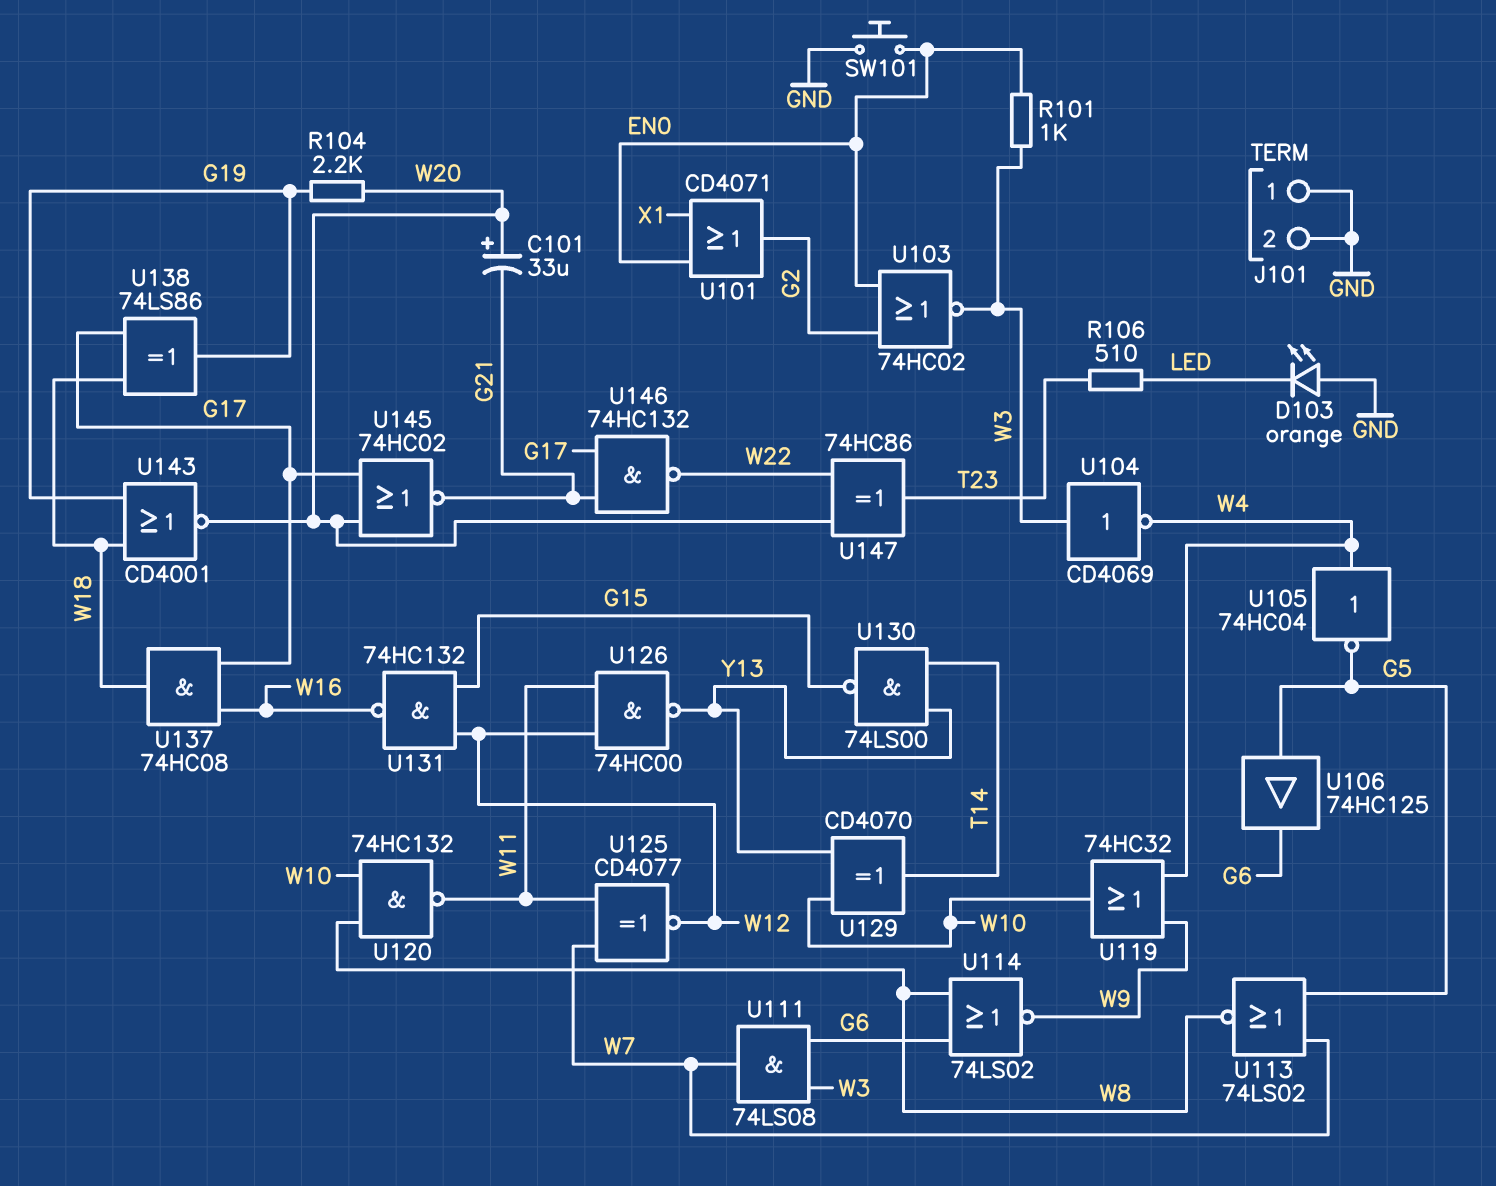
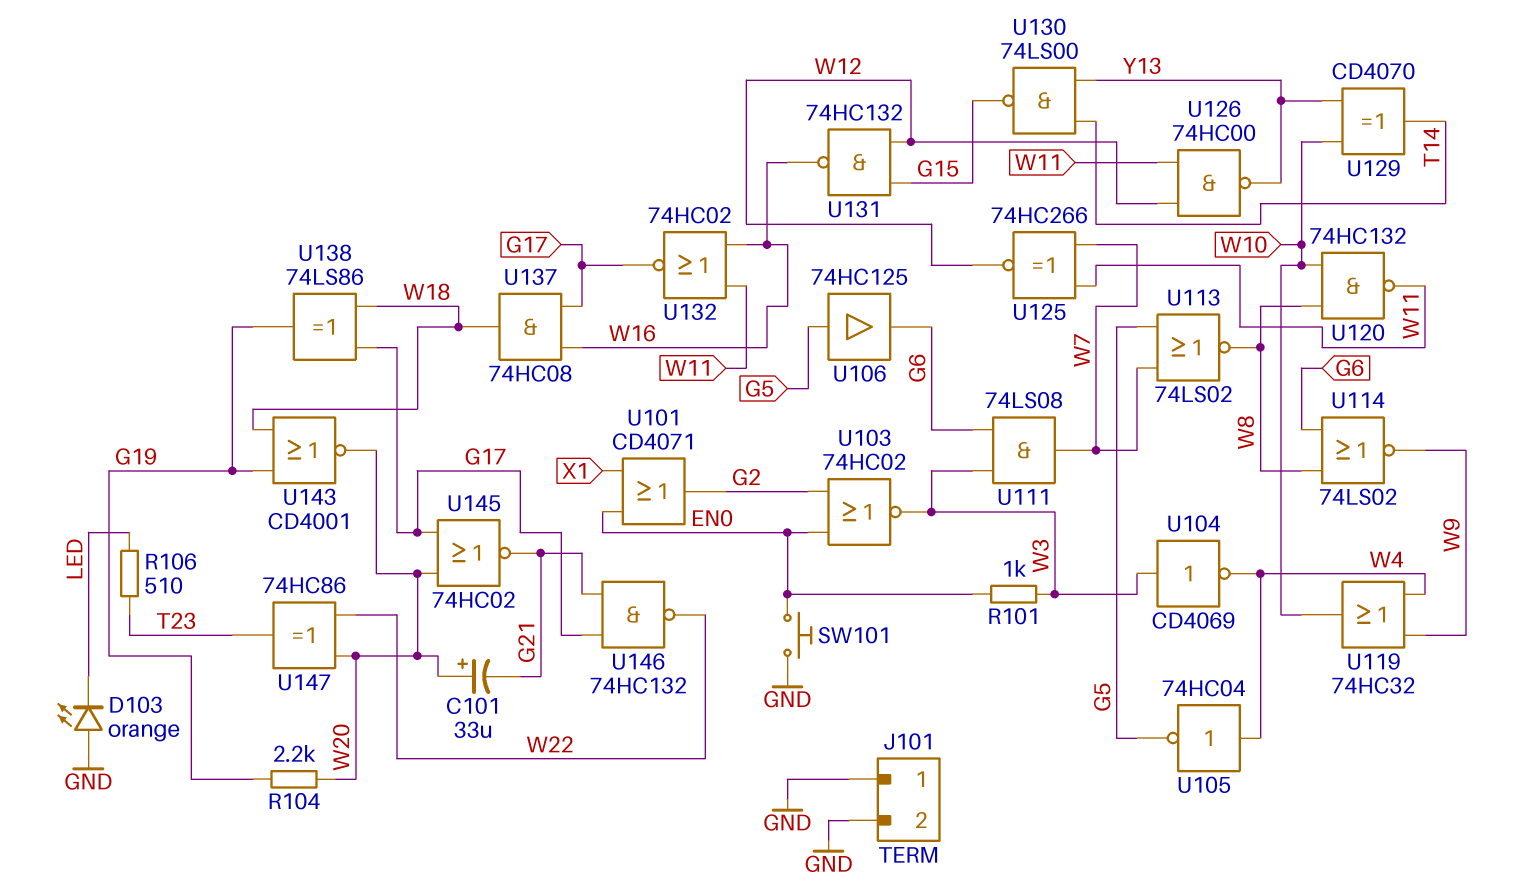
U125: XNOR CD4077 (in W7, in W11, out W12) -> XNOR 74HC266 (in W7, in W11, out W12)
U132: none -> NOR 74HC02 (in W11, in W16, out G17)

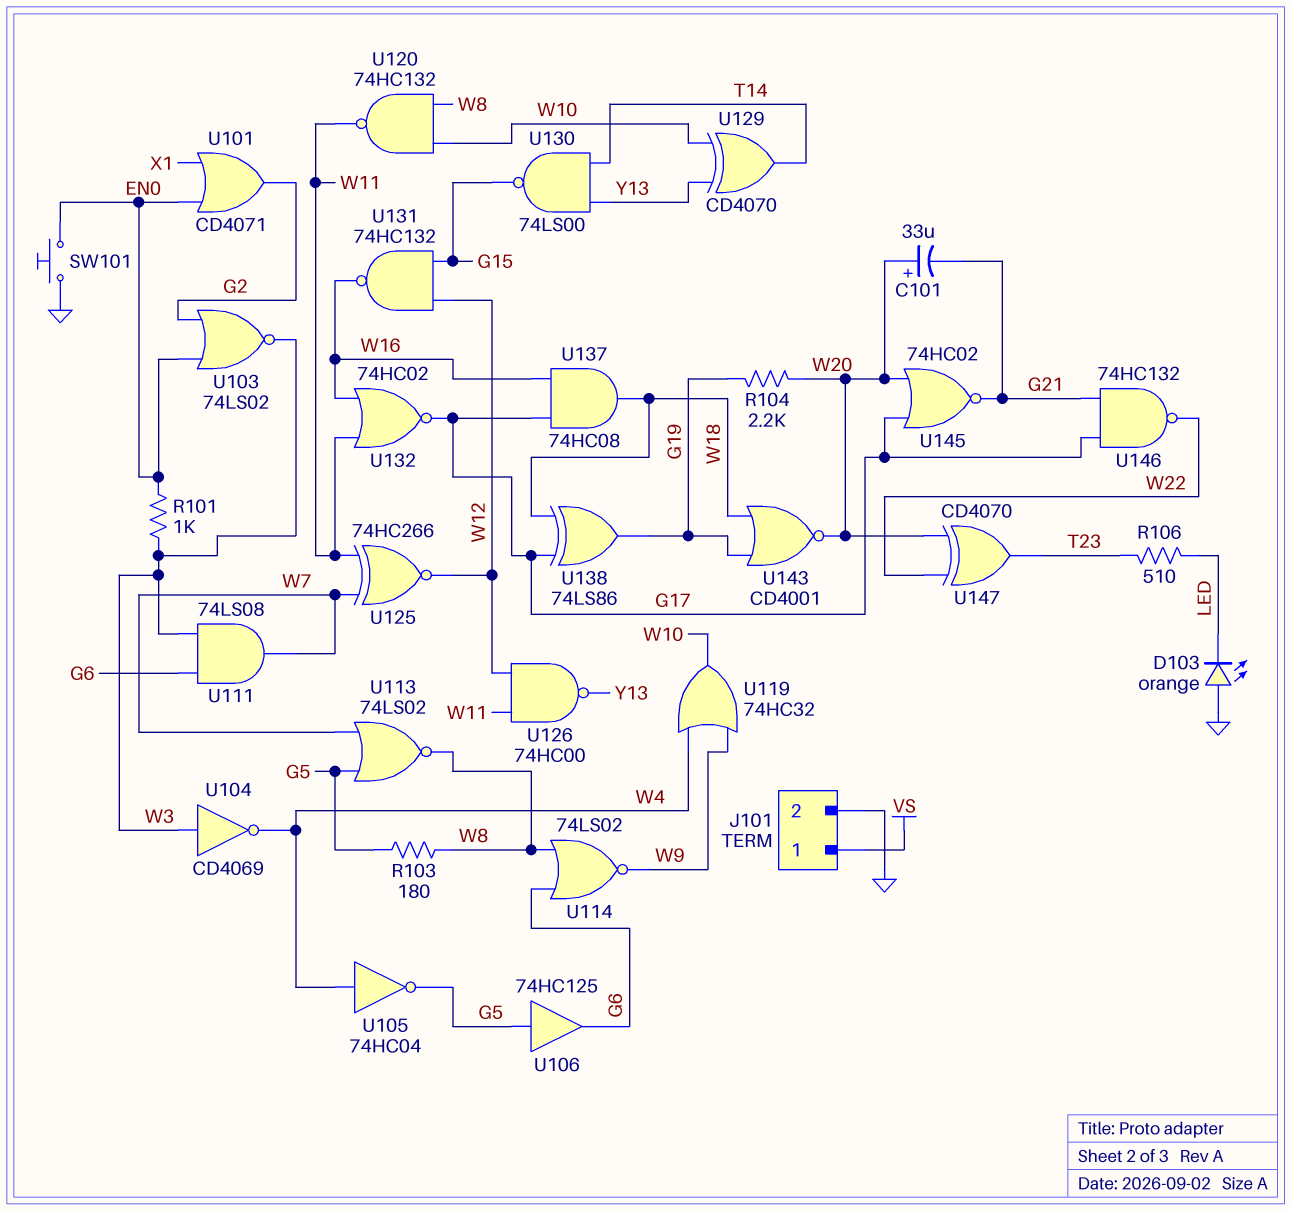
J101 pin 1: GND -> VS
R103: none -> 180 (G5, W8)
U103: NOR 74HC02 (in EN0, in G2, out W3) -> NOR 74LS02 (in EN0, in G2, out W3)
U147: XOR 74HC86 (in W20, in W22, out T23) -> XOR CD4070 (in W20, in W22, out T23)

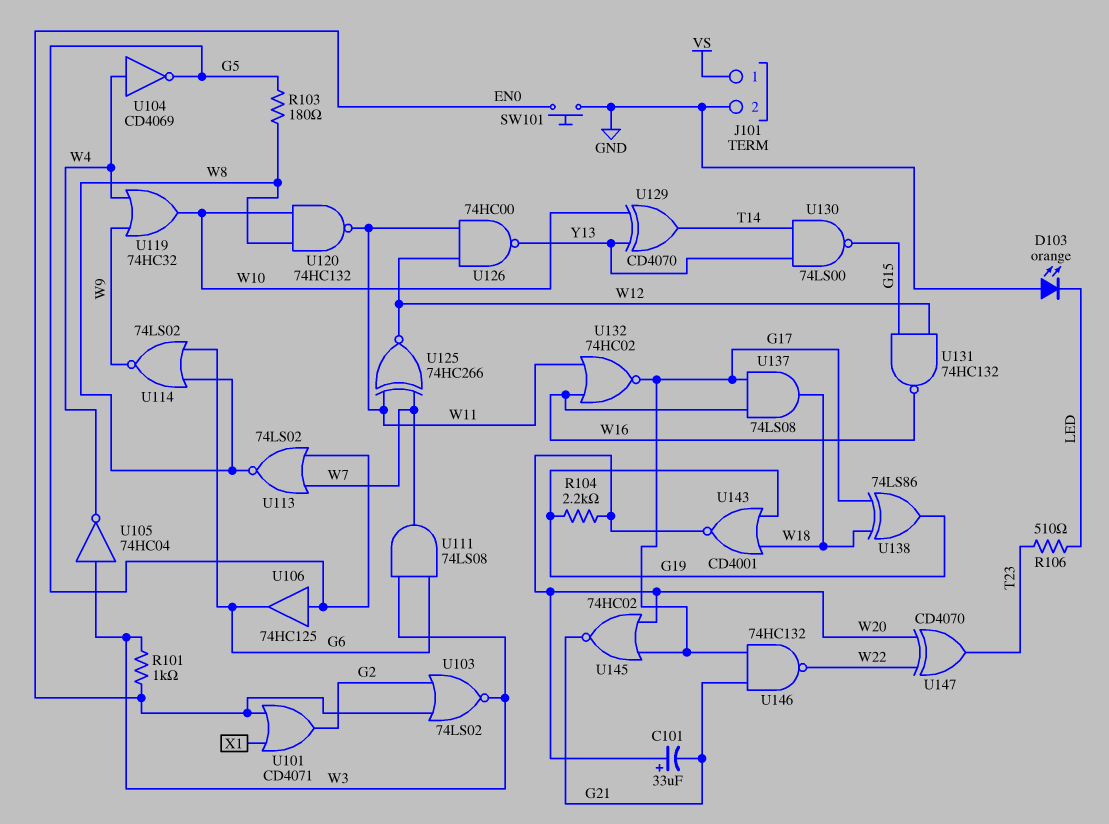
U104: NOT CD4069 (in W3, out W4) -> NOT CD4069 (in W4, out G5)
U105: NOT 74HC04 (in W4, out G5) -> NOT 74HC04 (in W3, out W4)
U137: AND 74HC08 (in G17, in W16, out W18) -> AND 74LS08 (in G17, in W16, out W18)

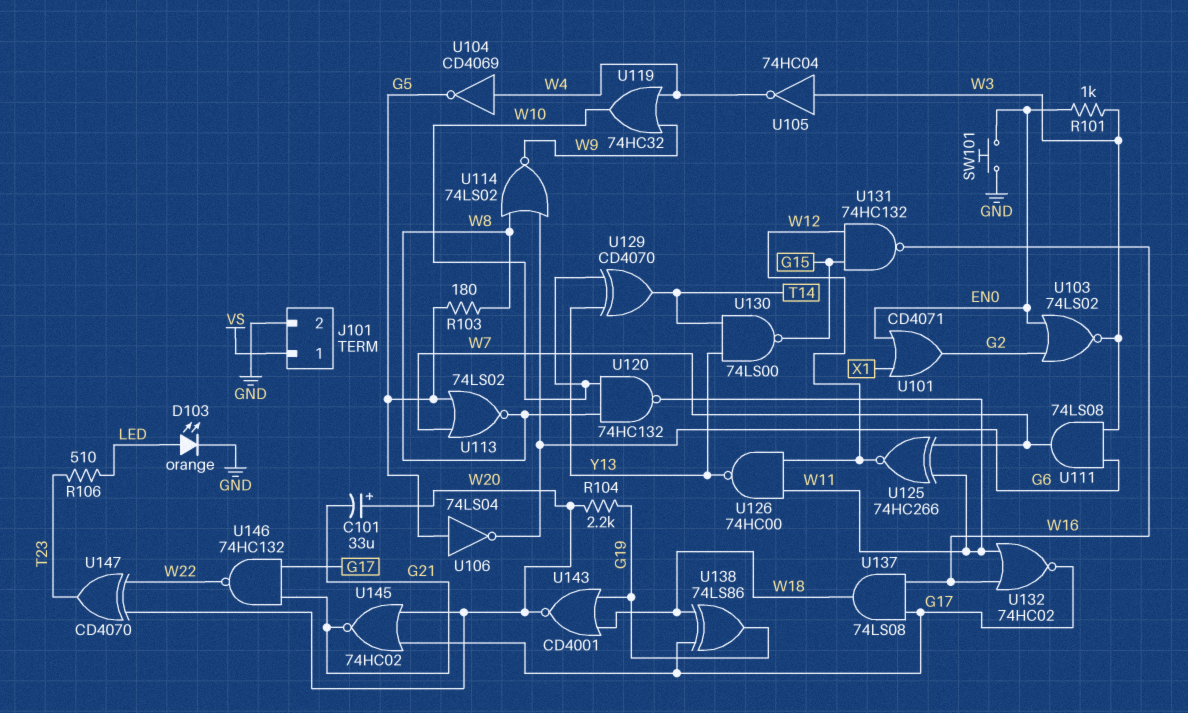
D103: LED orange (A GND, K LED) -> LED orange (A LED, K GND)
U106: buffer 74HC125 (in G5, out G6) -> NOT 74LS04 (in G5, out G6)

